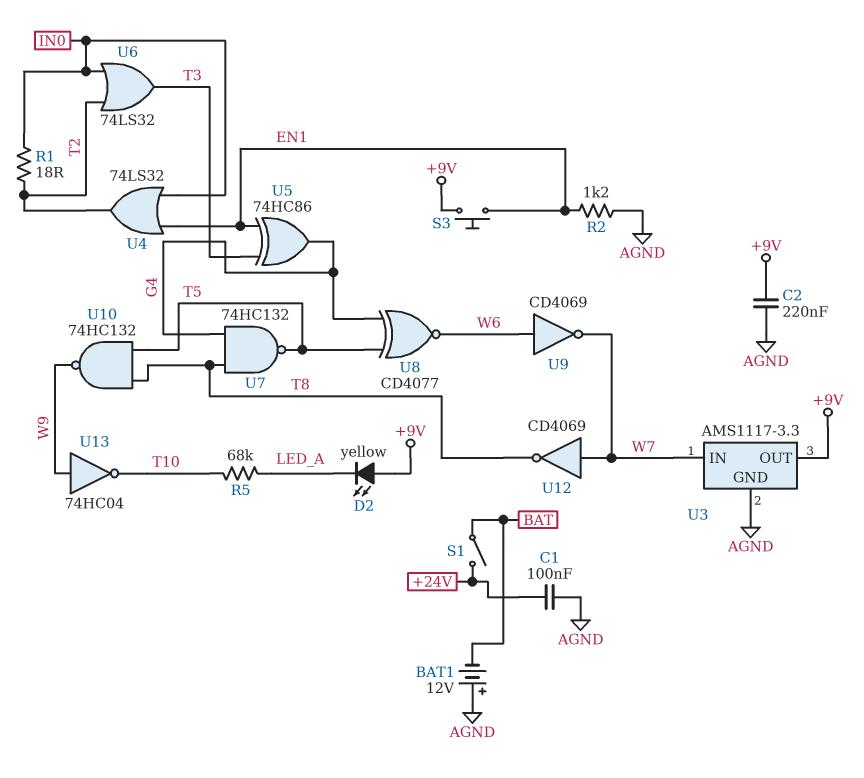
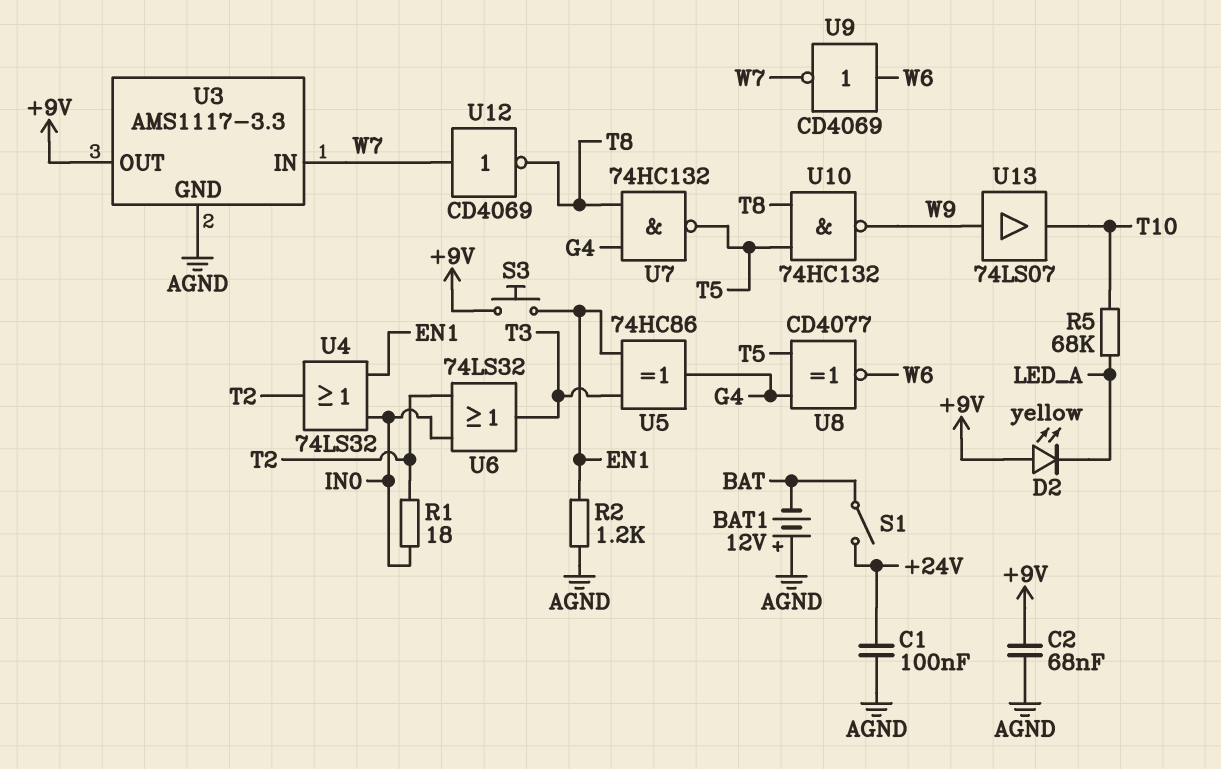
C2: 220nF (+9V, AGND) -> 68nF (+9V, AGND)
U13: NOT 74HC04 (in W9, out T10) -> buffer 74LS07 (in W9, out T10)

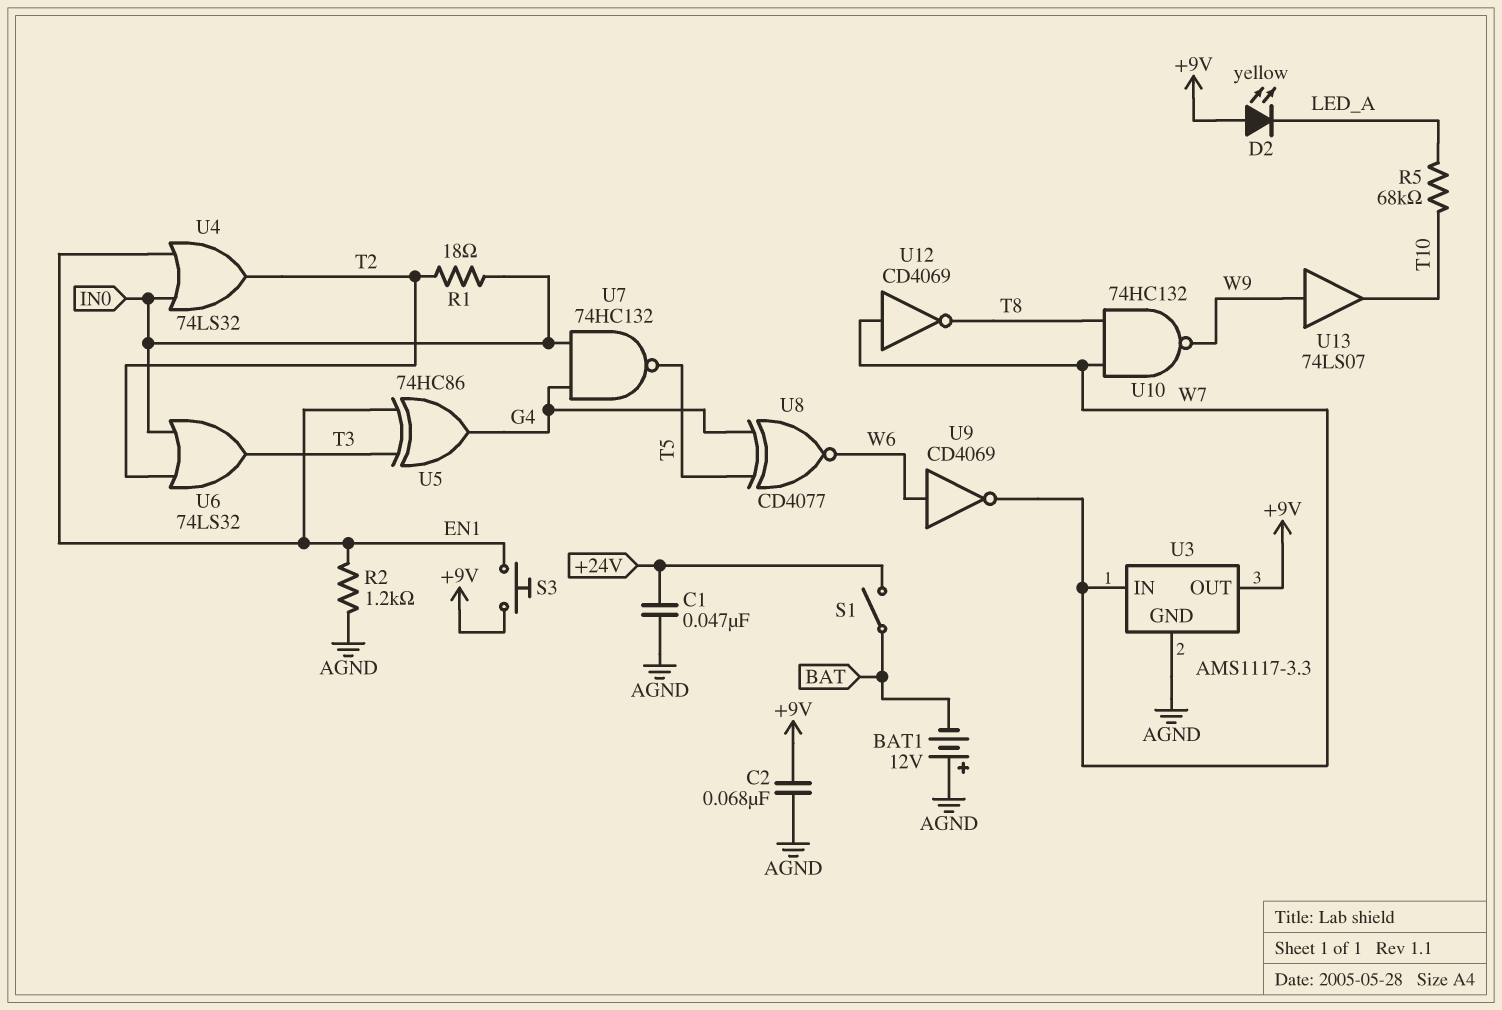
C1: 100nF (+24V, AGND) -> 47nF (+24V, AGND)
U7: NAND 74HC132 (in G4, in T8, out T5) -> NAND 74HC132 (in G4, in IN0, out T5)
U10: NAND 74HC132 (in T5, in T8, out W9) -> NAND 74HC132 (in T8, in W7, out W9)

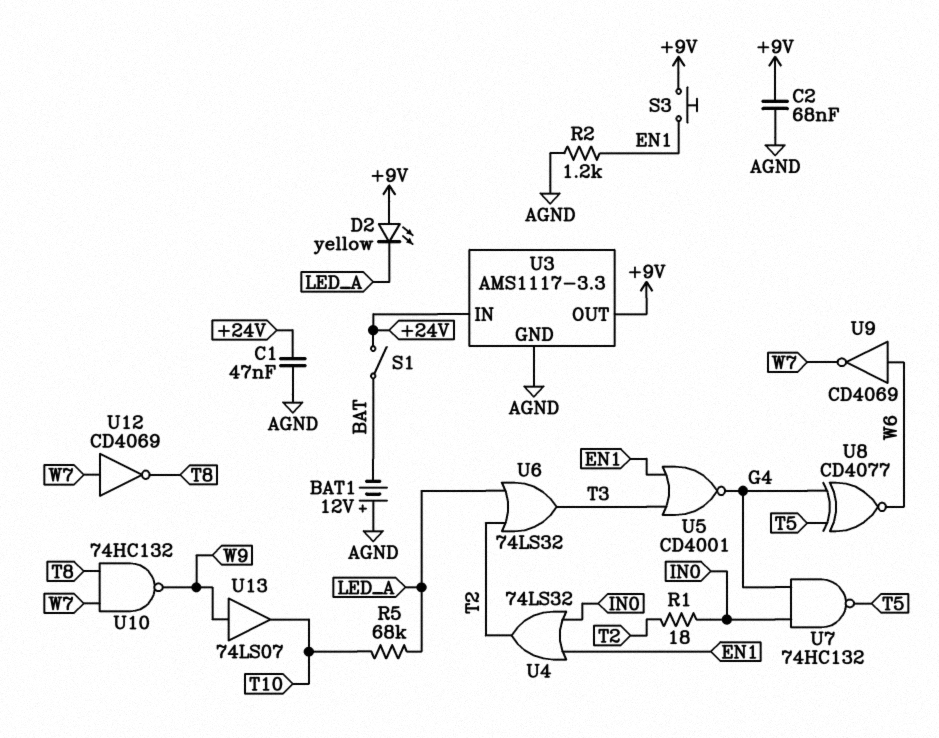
U3 pin IN: W7 -> +24V
U5: XOR 74HC86 (in EN1, in T3, out G4) -> NOR CD4001 (in EN1, in T3, out G4)
U6: OR 74LS32 (in IN0, in T2, out T3) -> OR 74LS32 (in LED_A, in T2, out T3)

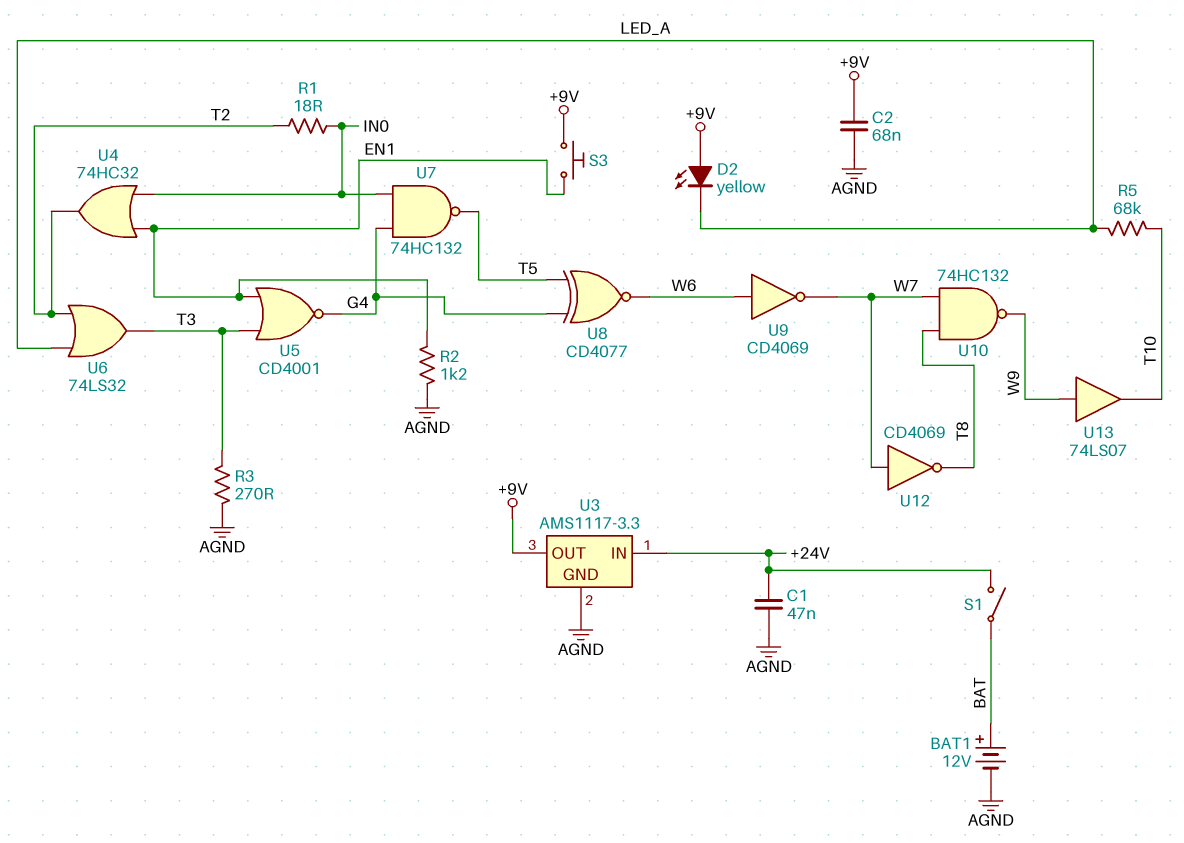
BAT1: 12V (plus AGND, minus BAT) -> 12V (plus BAT, minus AGND)
R3: none -> 270 (AGND, T3)
U4: OR 74LS32 (in EN1, in IN0, out T2) -> OR 74HC32 (in EN1, in IN0, out T2)

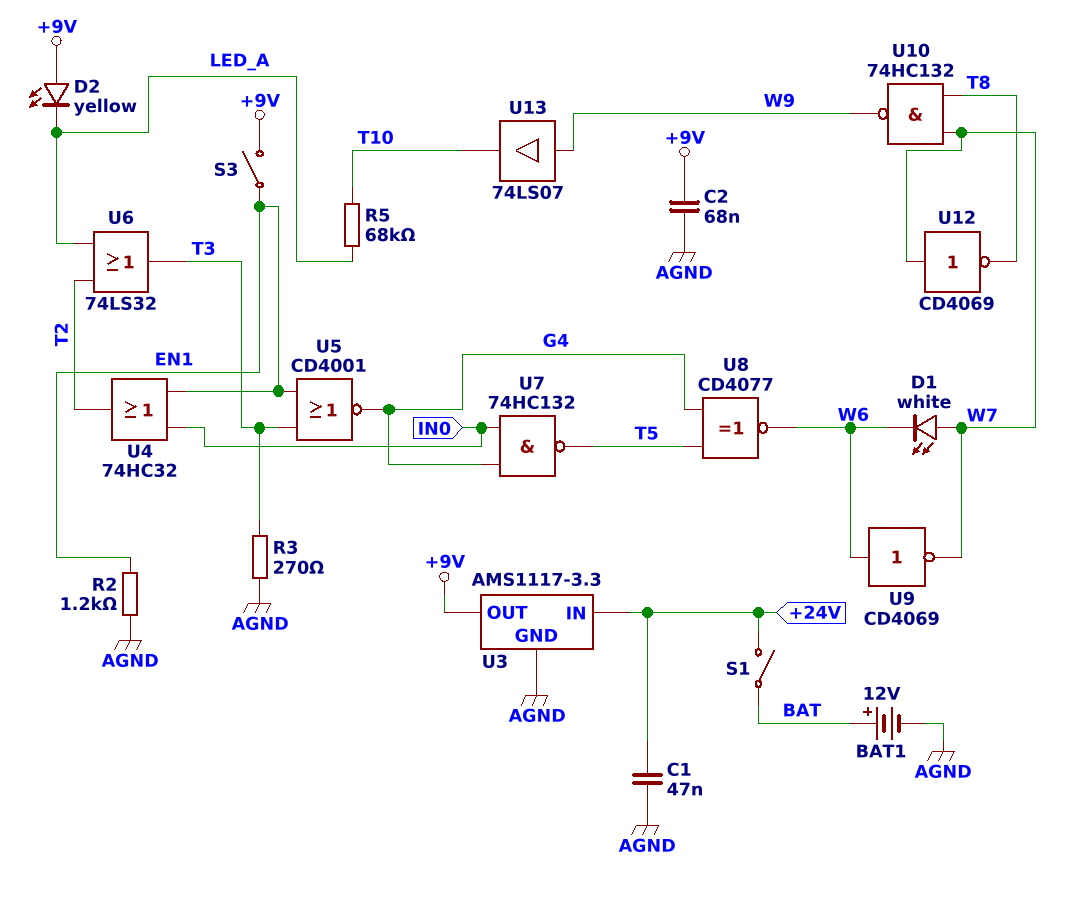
D1: none -> LED white (A W7, K W6)
R1: 18 (IN0, T2) -> none
S3: button (+9V, EN1) -> switch (+9V, EN1)

